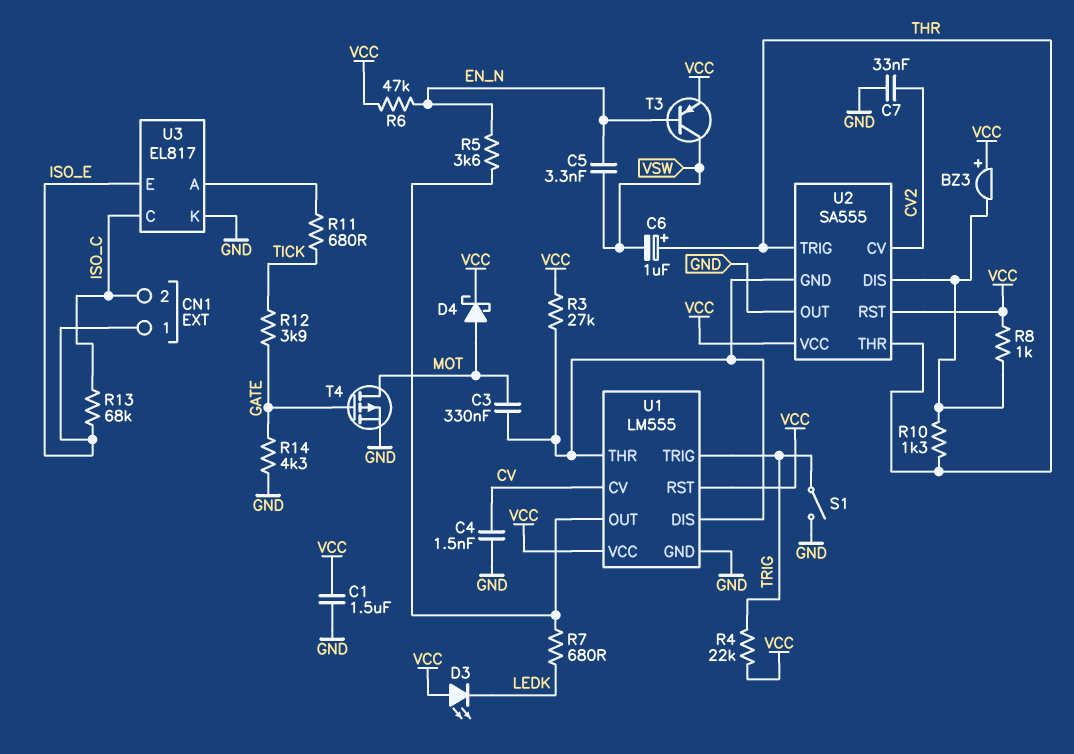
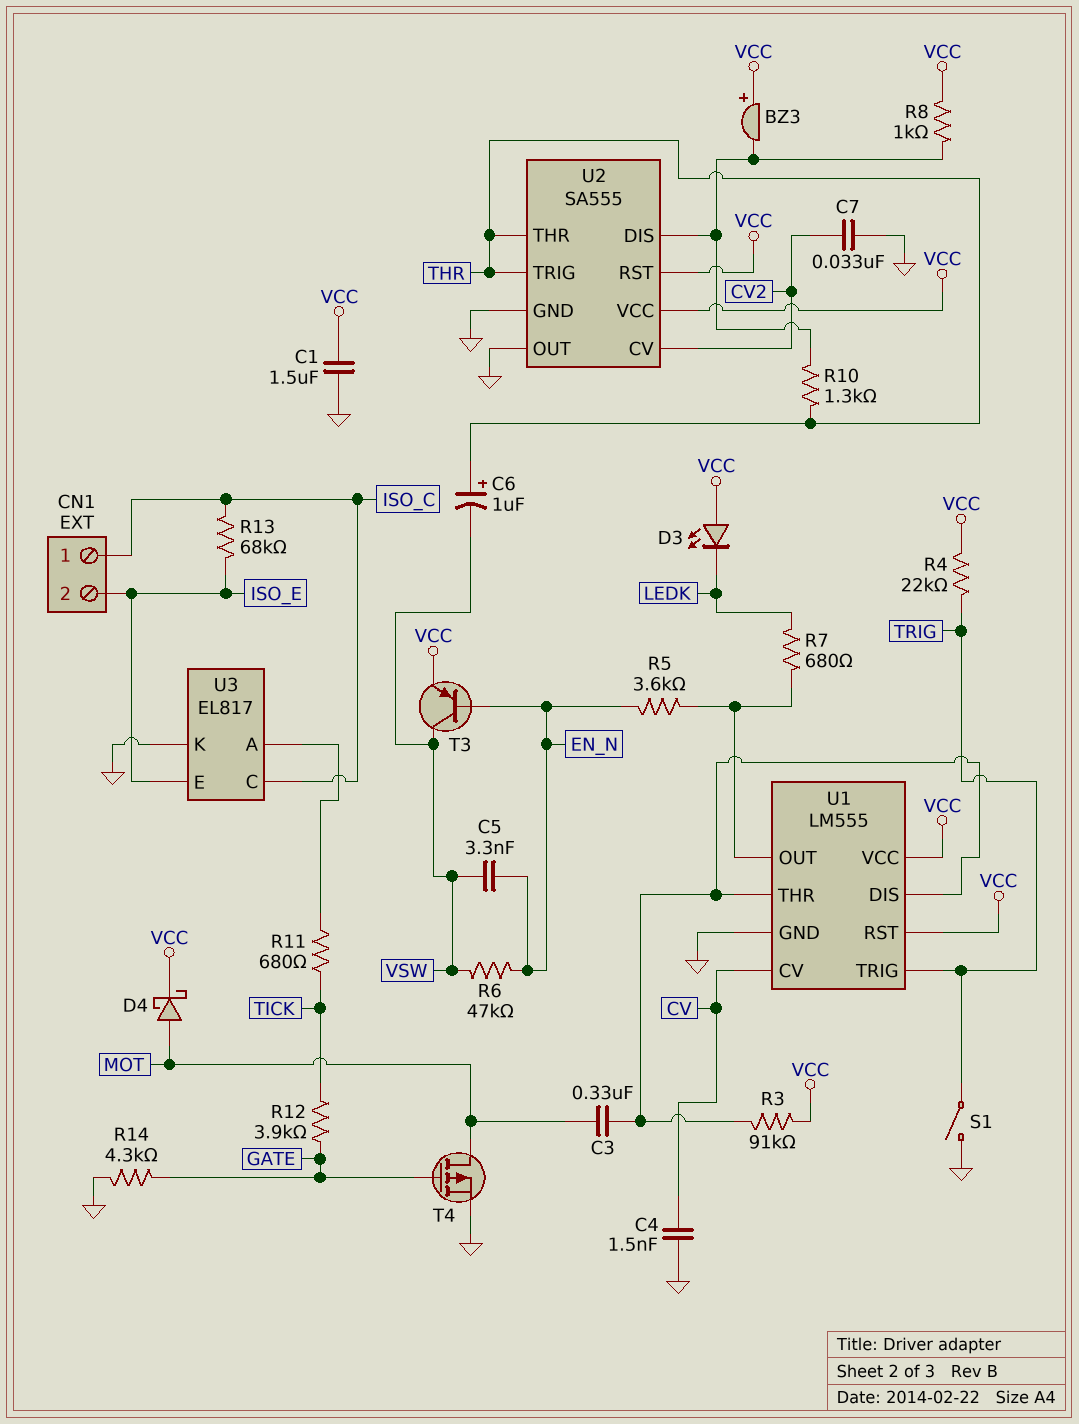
CN1 pin 1: ISO_E -> ISO_C
CN1 pin 2: ISO_C -> ISO_E
R3: 27k (U1/DIS, VCC) -> 91k (U1/DIS, VCC)
R6: 47k (EN_N, VCC) -> 47k (EN_N, VSW)
U2 pin GND: U1/DIS -> GND

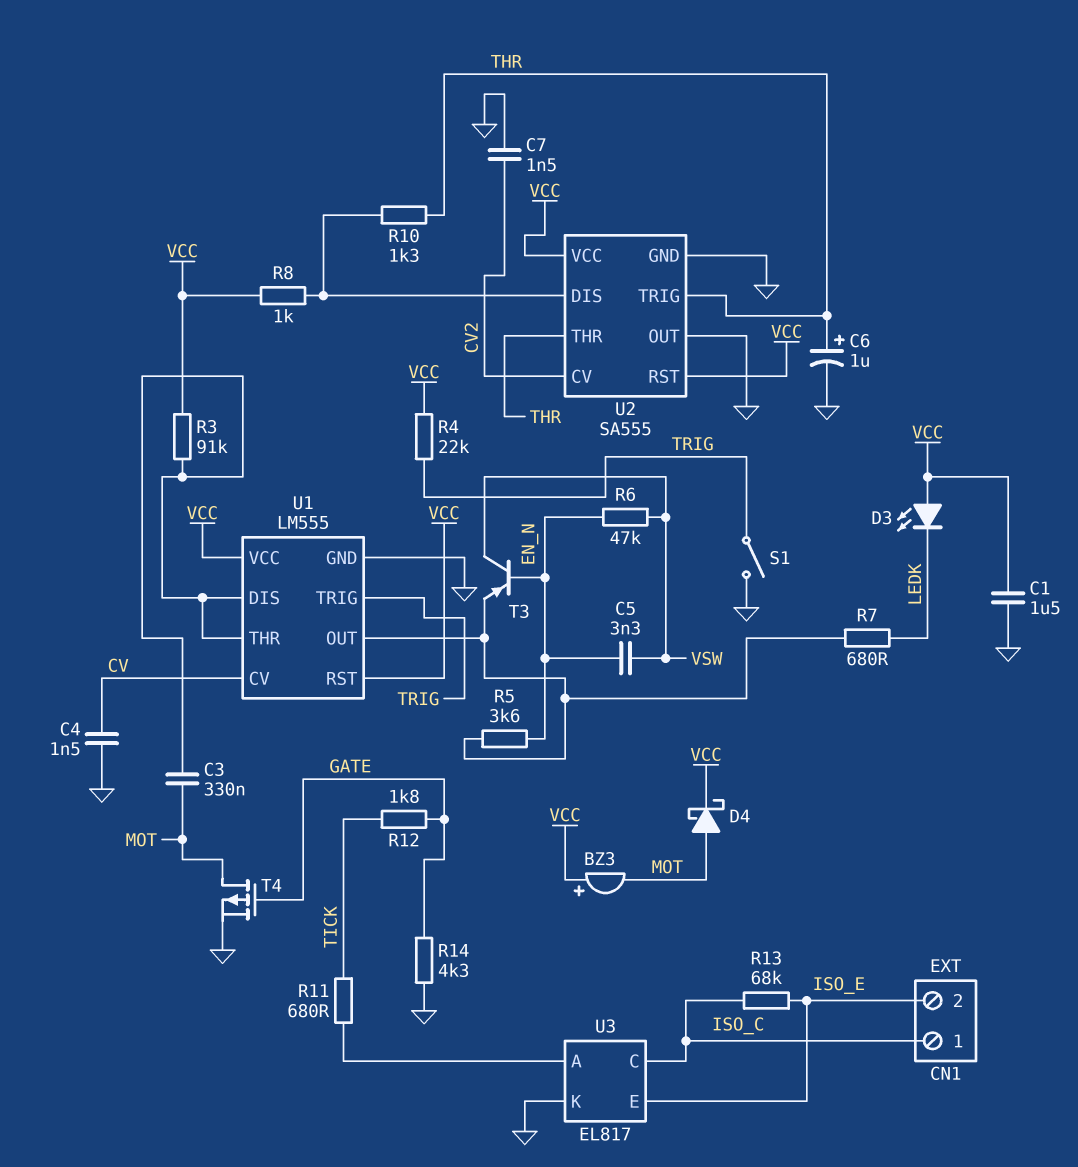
BZ3: buzzer (plus VCC, minus U2/DIS) -> buzzer (plus VCC, minus MOT)
C6: 1uF (plus THR, minus VSW) -> 1uF (plus THR, minus GND)
C7: 33nF (CV2, GND) -> 1.5nF (CV2, GND)
R12: 3.9k (GATE, TICK) -> 1.8k (GATE, TICK)
T3: PNP (B EN_N, C VSW, E VCC) -> PNP (B EN_N, C VSW, E U1/OUT)

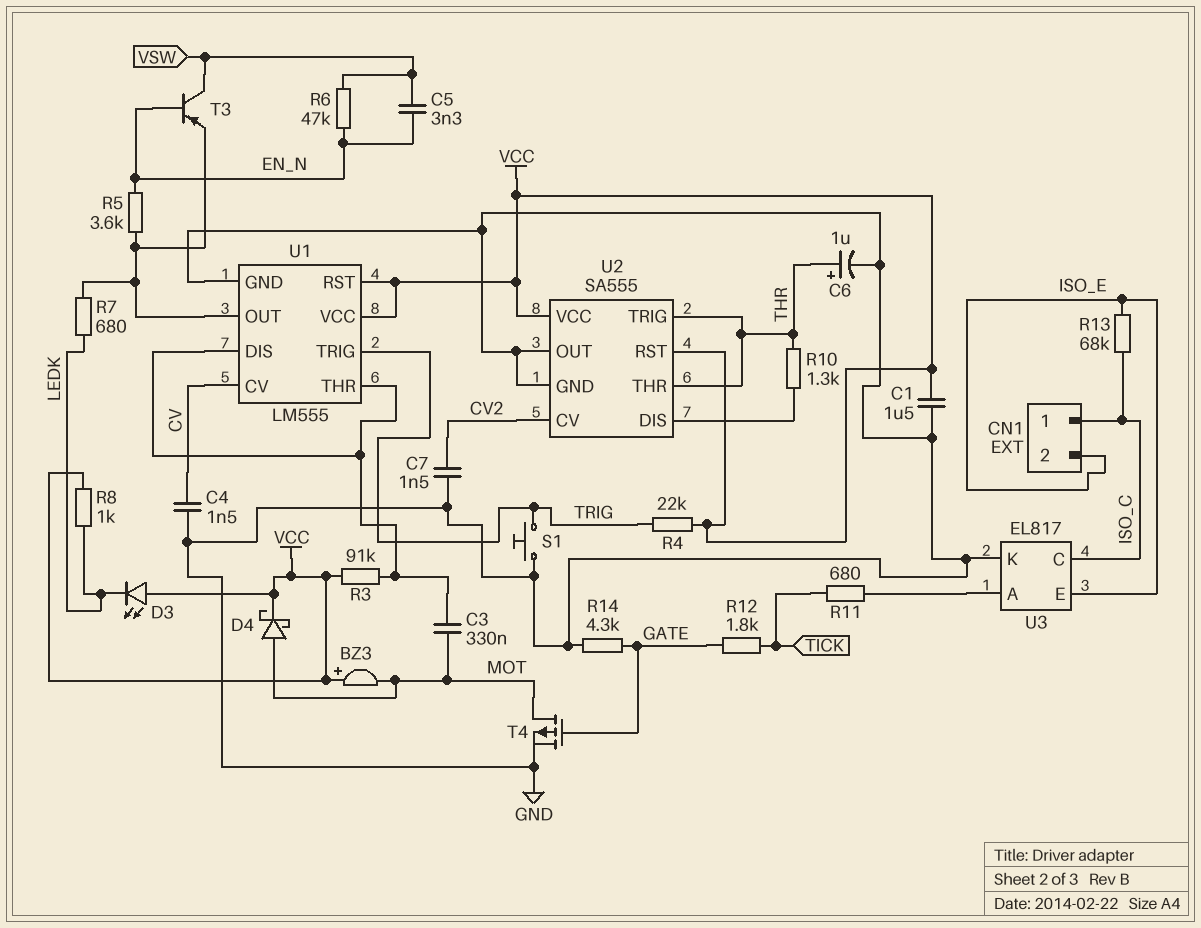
R8: 1k (U2/DIS, VCC) -> 1k (LEDK, VCC)
S1: switch (GND, TRIG) -> button (GND, TRIG)

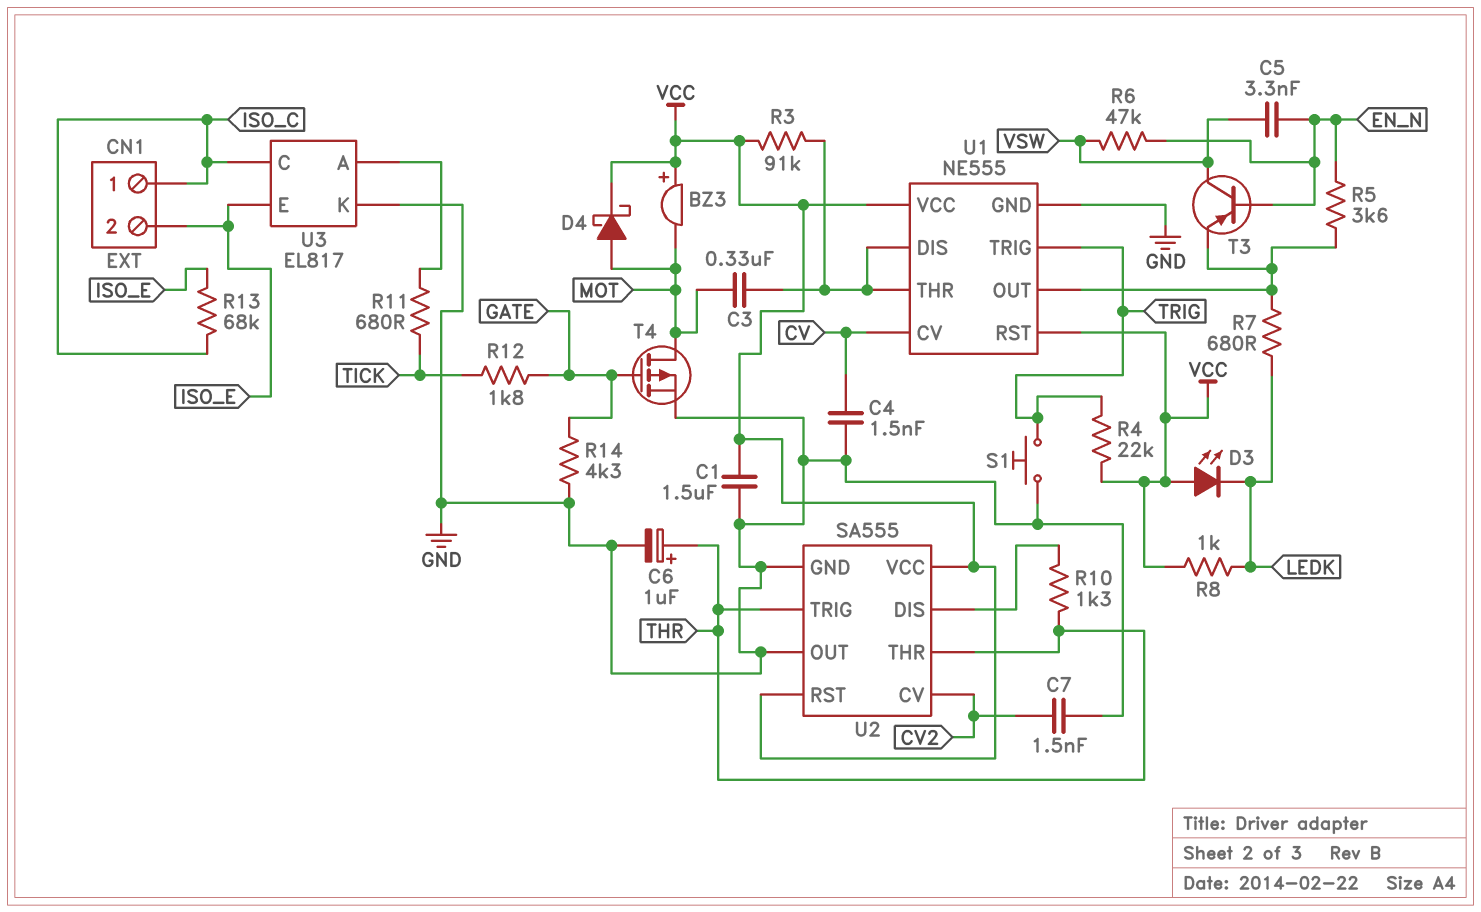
U1: LM555 -> NE555

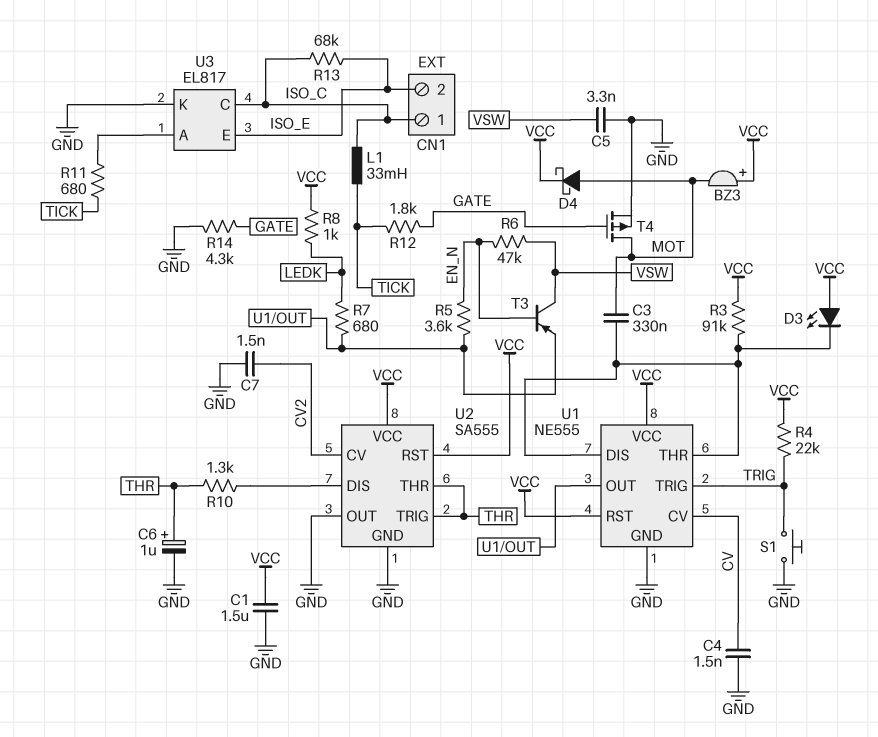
C5: 3.3nF (EN_N, VSW) -> 3.3nF (GND, VSW)
D3: LED (A VCC, K LEDK) -> LED (A VCC, K U1/DIS)
L1: none -> 33mH (ISO_C, TICK)

